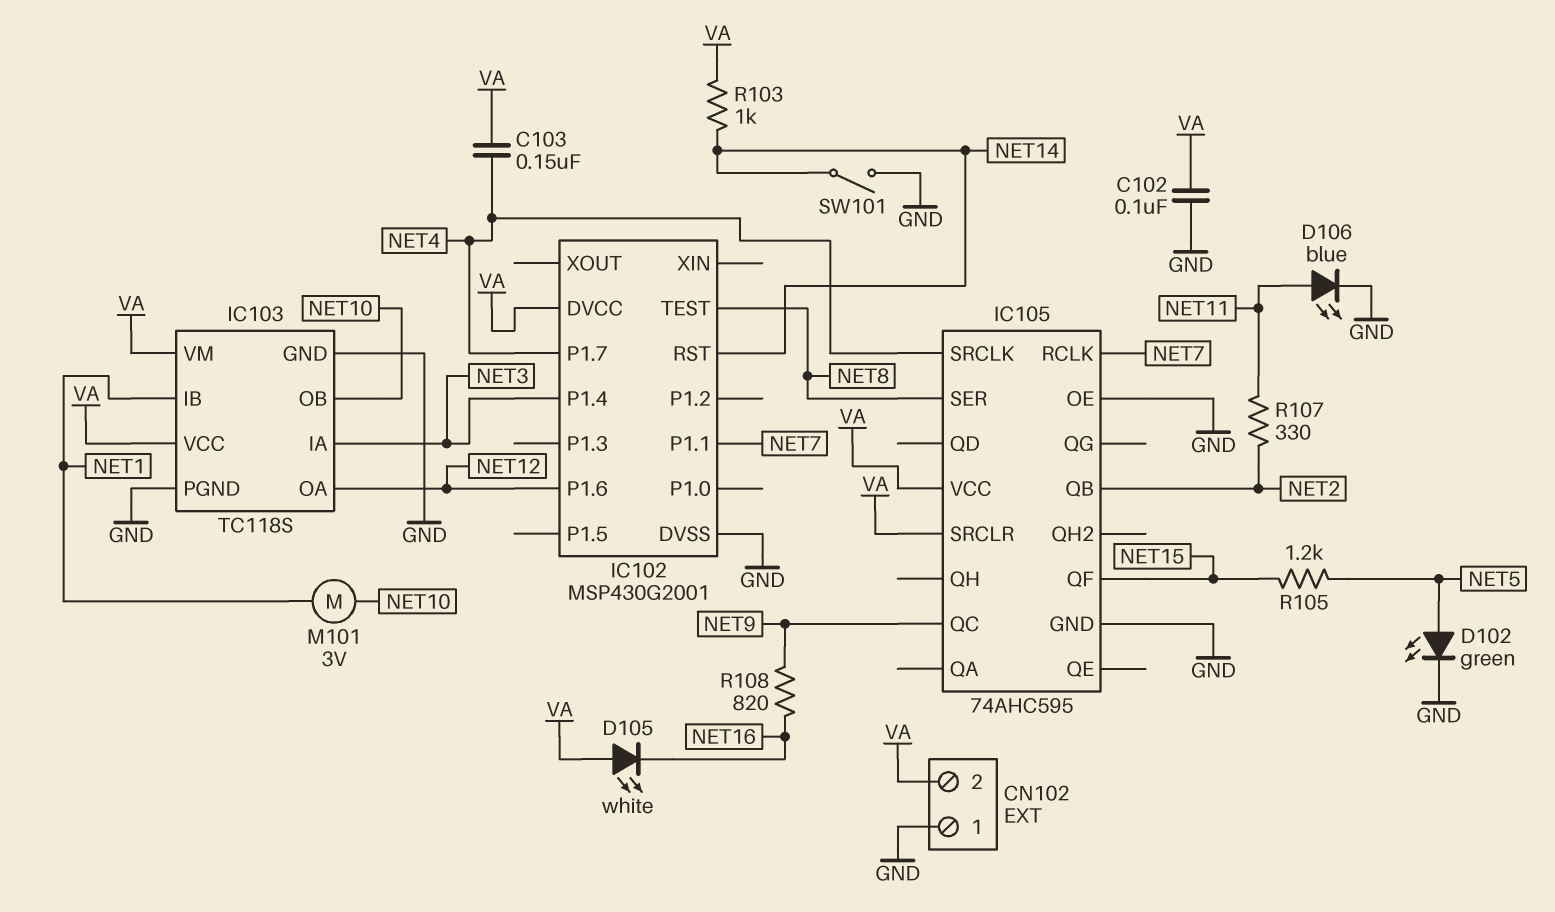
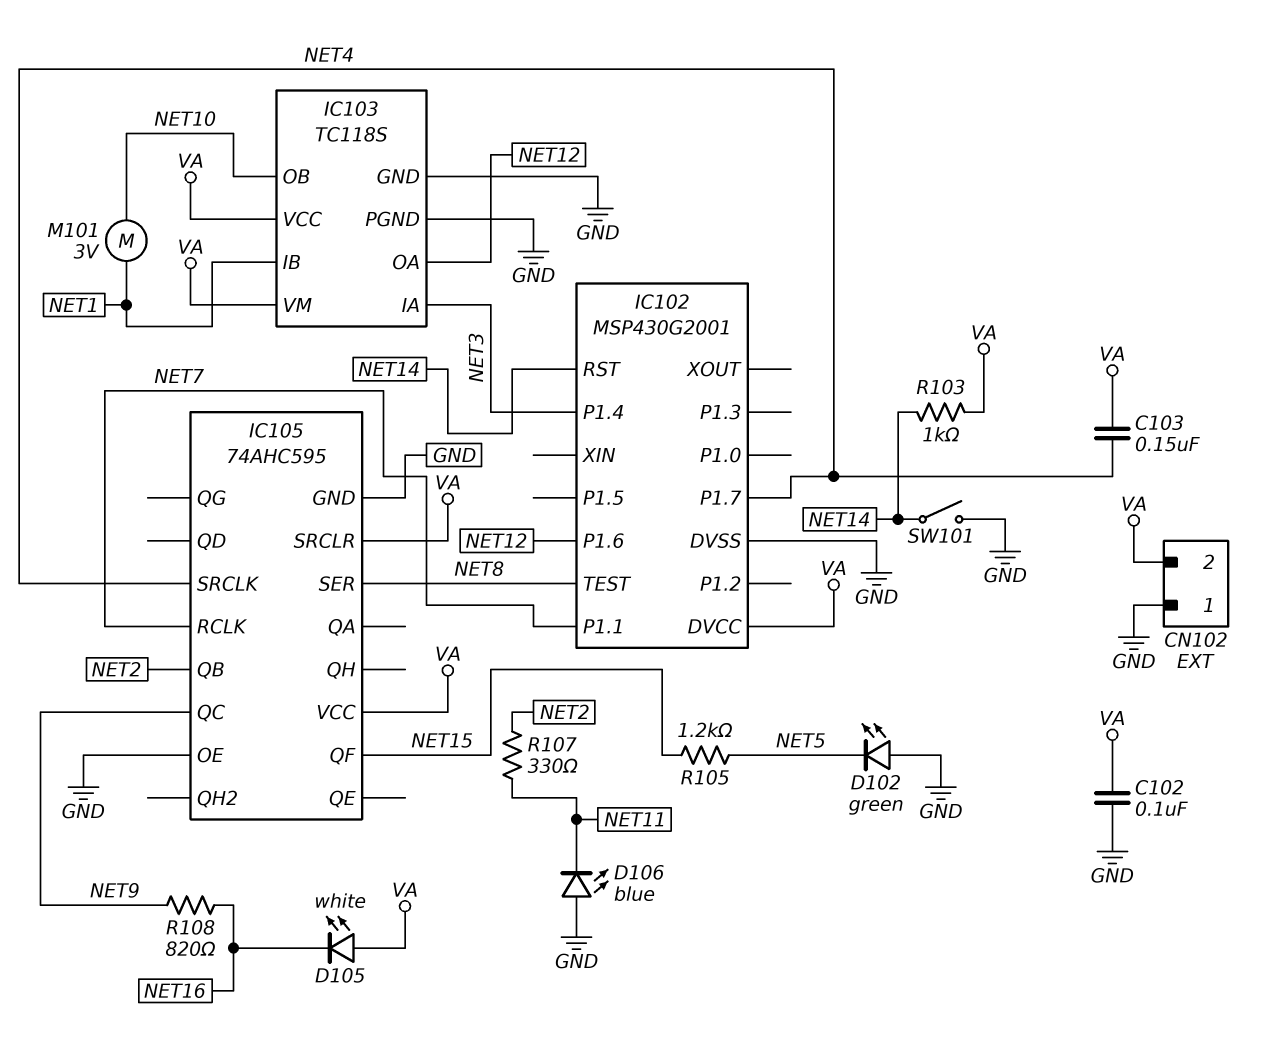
D102: LED green (A NET5, K GND) -> LED green (A GND, K NET5)
D106: LED blue (A NET11, K GND) -> LED blue (A GND, K NET11)

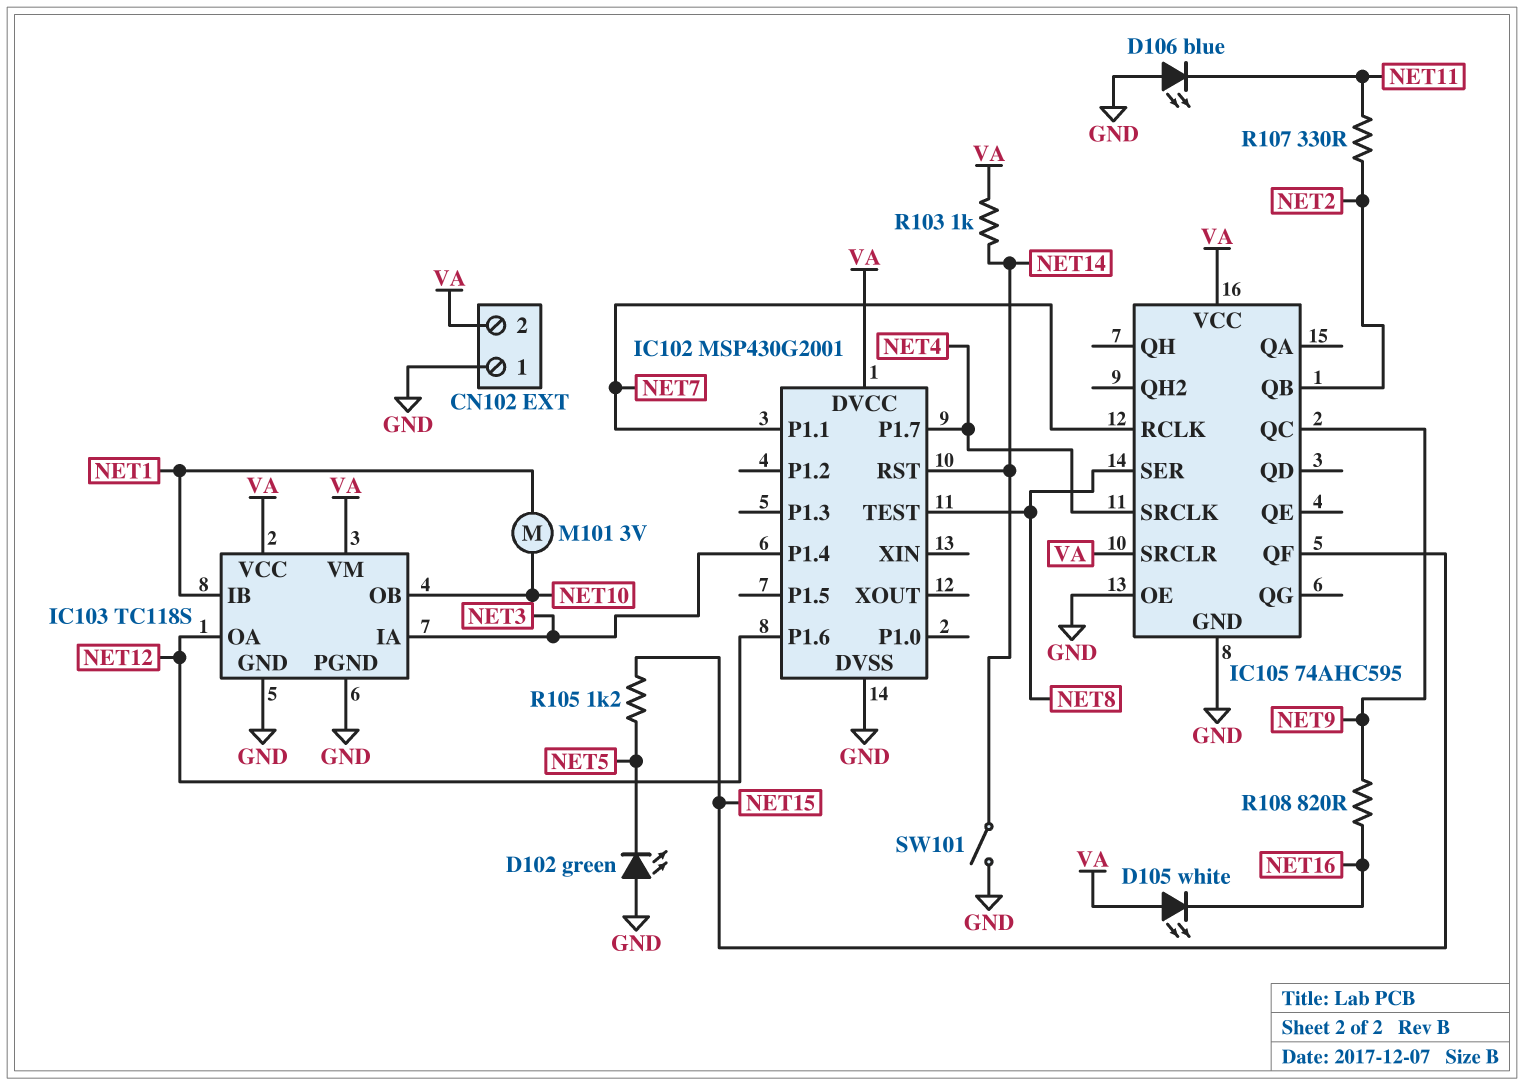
C102: 100nF (GND, VA) -> none
C103: 150nF (NET4, VA) -> none

